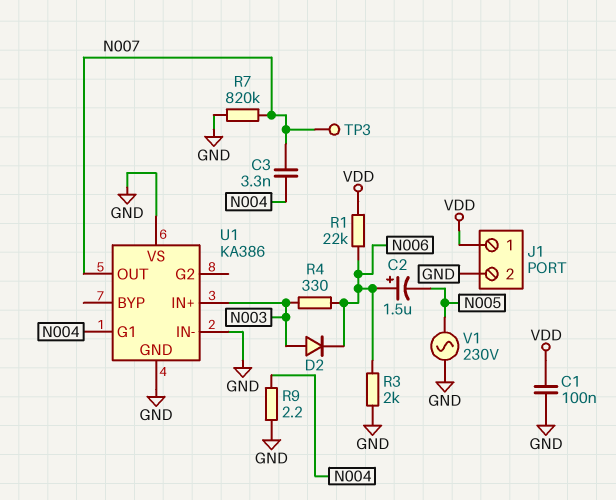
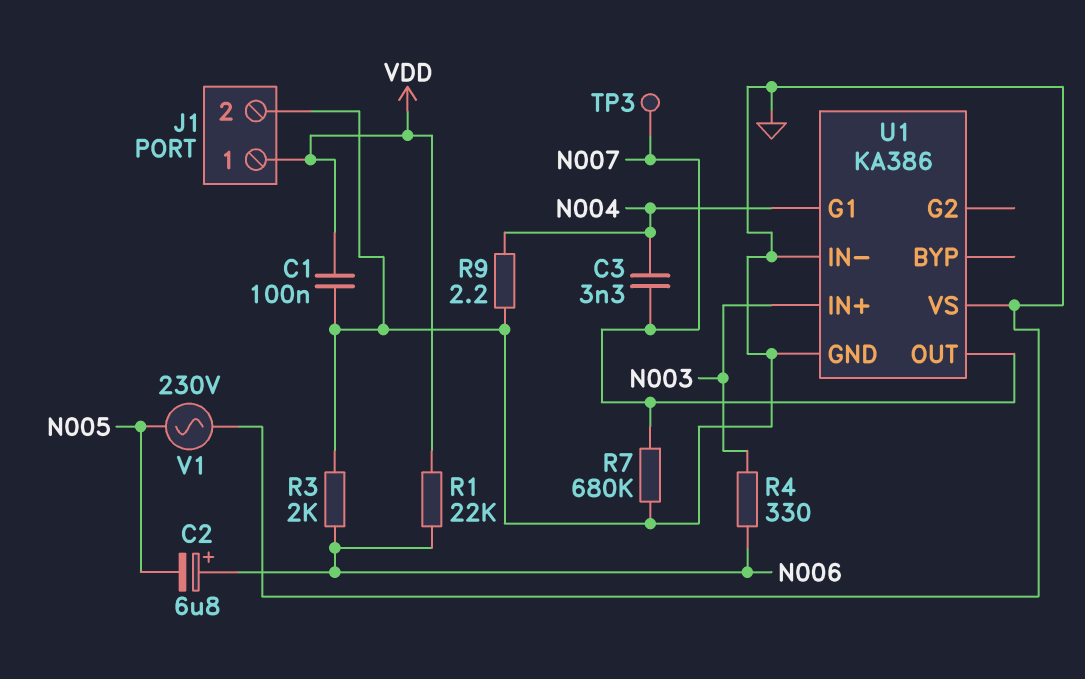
C2: 1.5uF (plus N006, minus N005) -> 6.8uF (plus N006, minus N005)
D2: diode (A N003, K N006) -> none
R7: 820k (GND, N007) -> 680k (GND, N007)

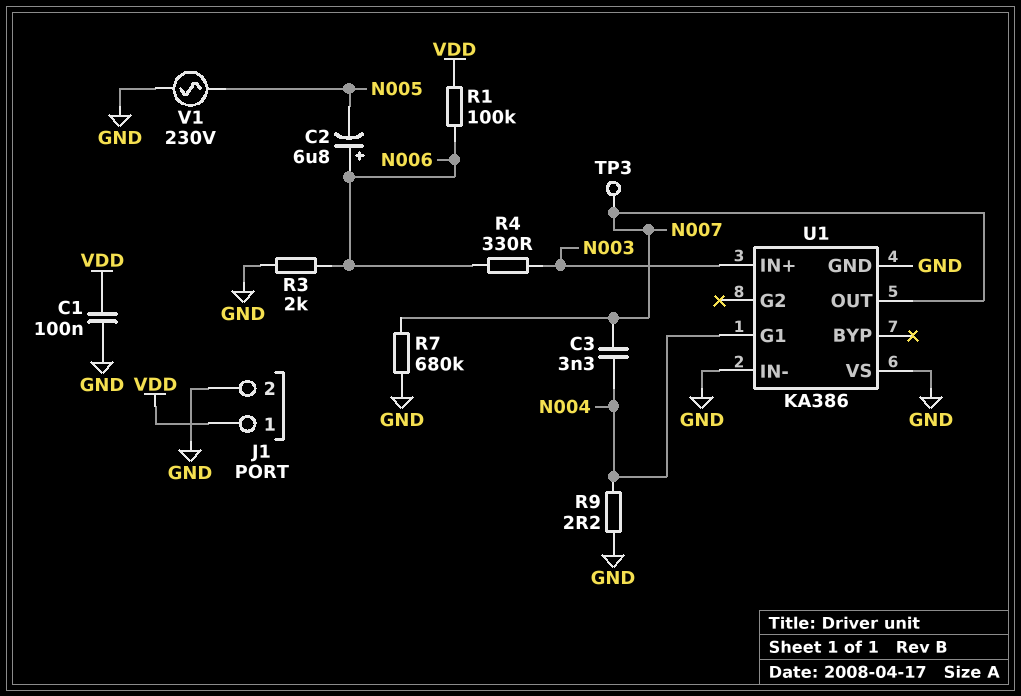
R1: 22k (N006, VDD) -> 100k (N006, VDD)

